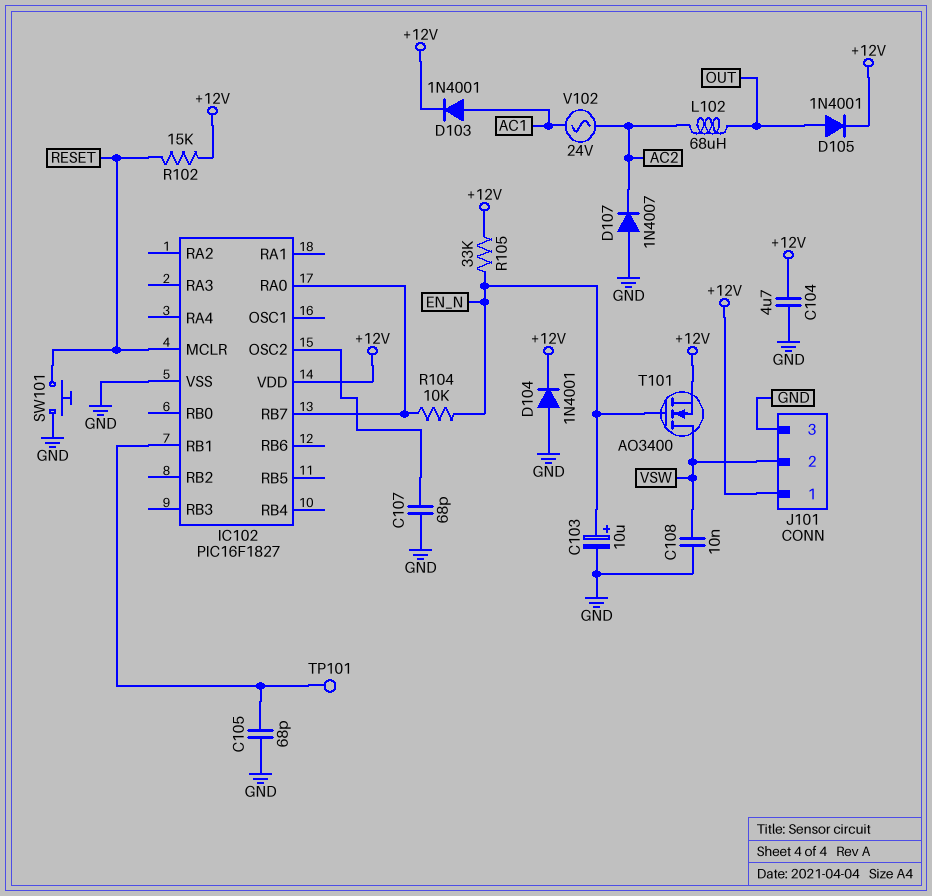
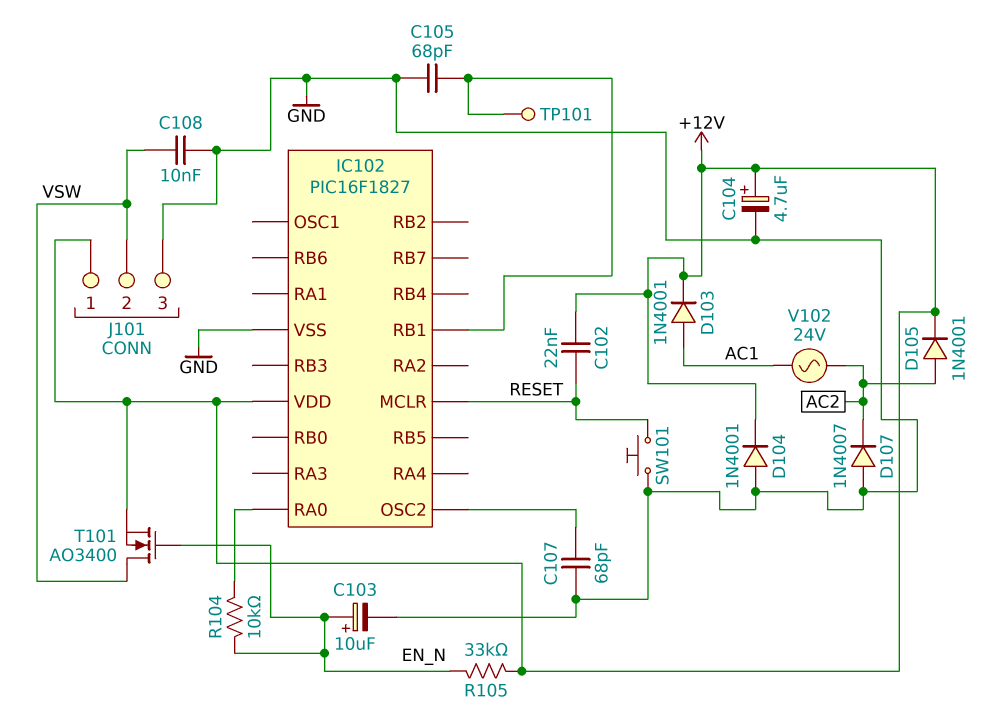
C102: none -> 22nF (+12V, RESET)
C104: 4.7uF (+12V, GND) -> 4.7uF (plus +12V, minus GND)
D105: diode 1N4001 (A OUT, K +12V) -> diode 1N4001 (A AC2, K +12V)
IC102 pin RB7: IC102/RA0 -> none
L102: 68uH (AC2, OUT) -> none
R102: 15k (+12V, RESET) -> none

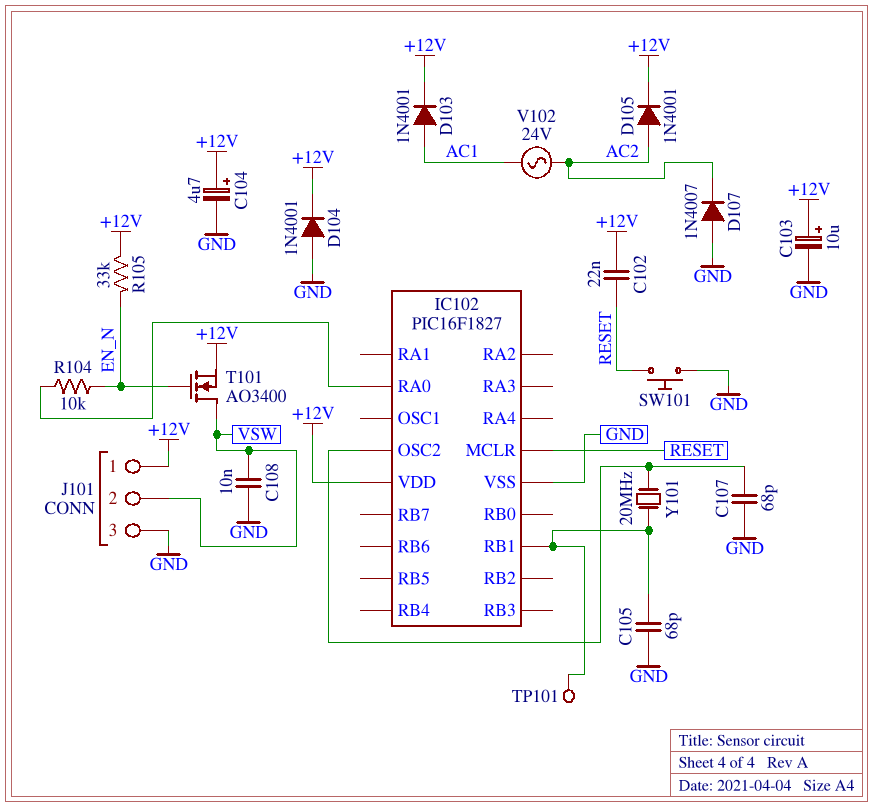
C103: 10uF (plus EN_N, minus GND) -> 10uF (plus +12V, minus GND)
Y101: none -> 20MHz (IC102/OSC2, IC102/RB1)

